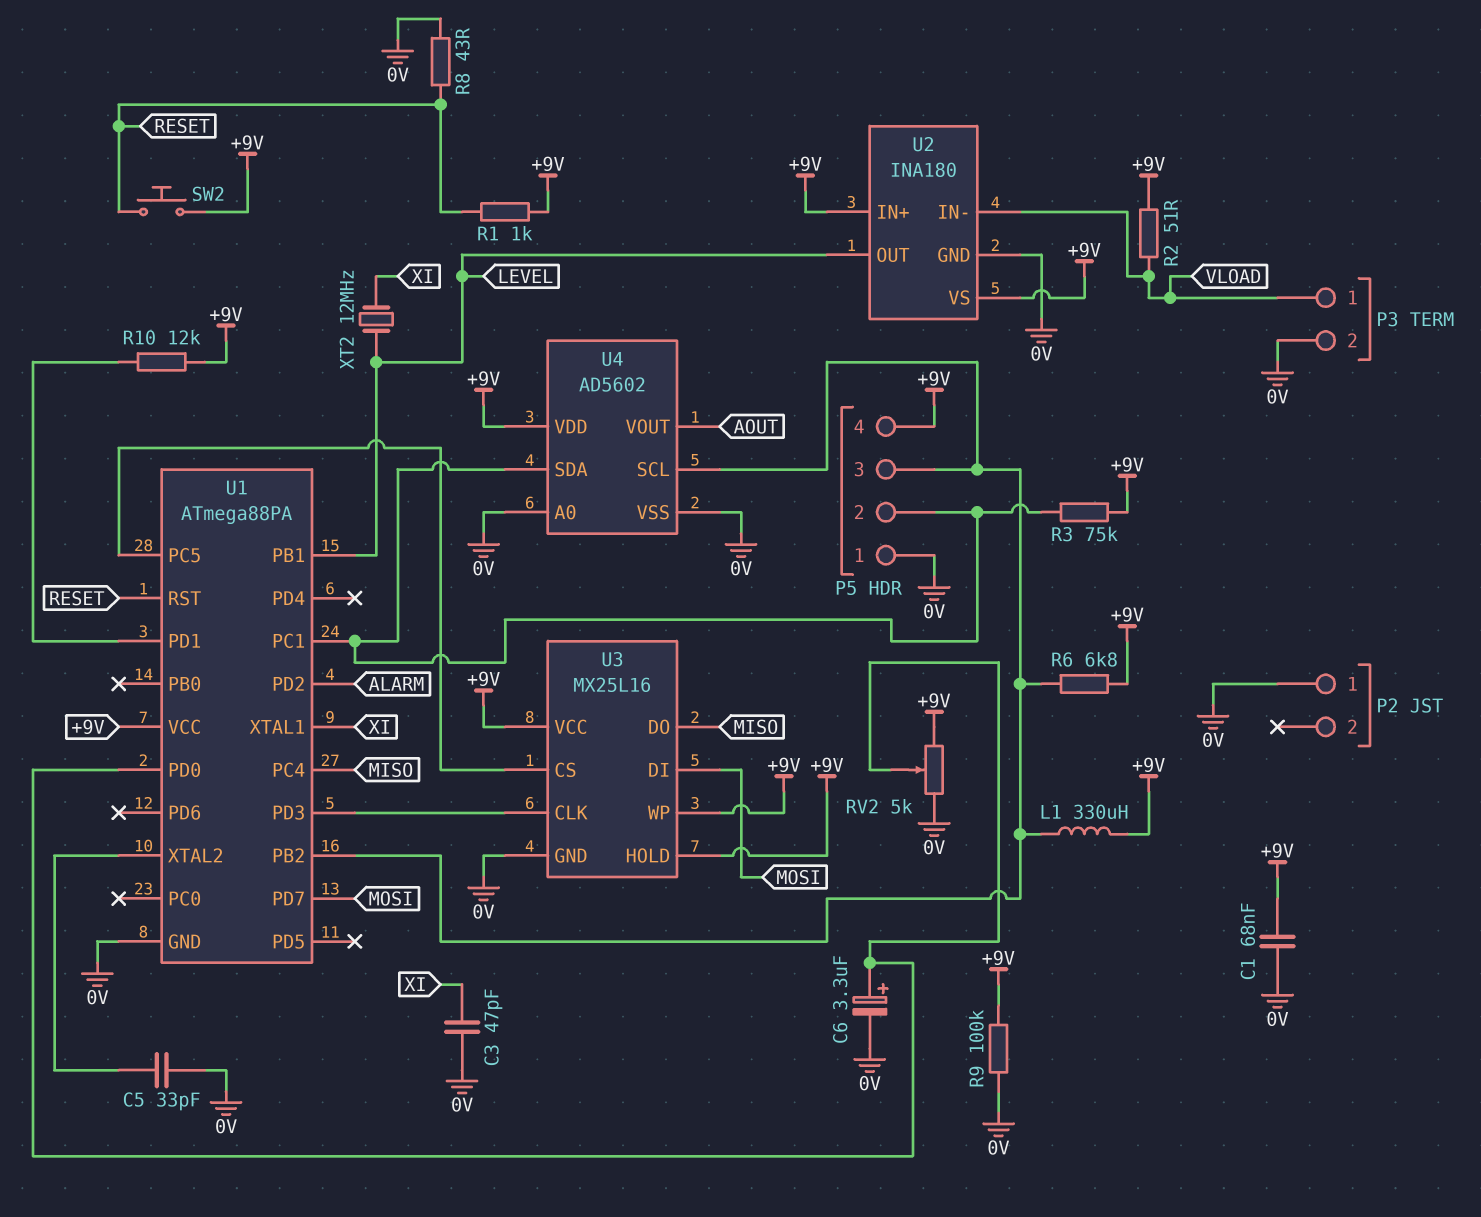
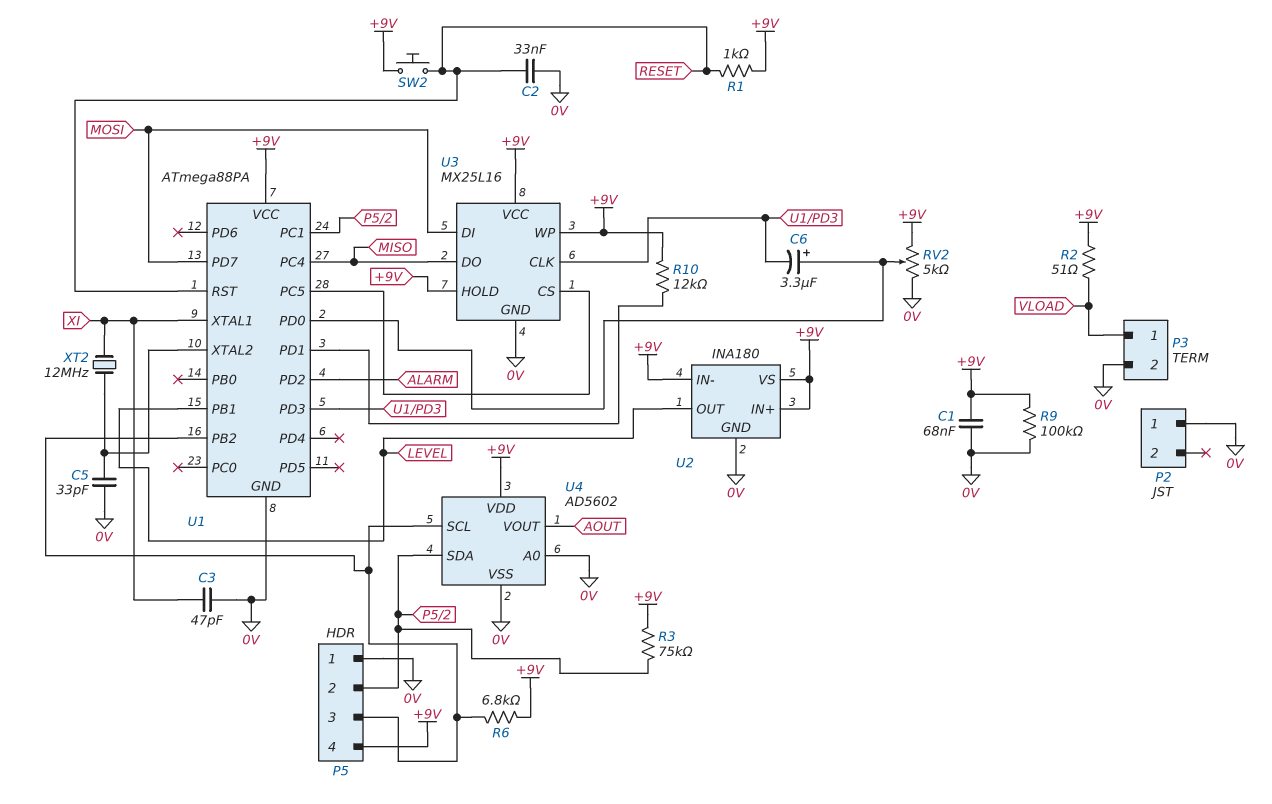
C2: none -> 33nF (0V, RESET)
C6: 3.3uF (plus U1/PD0, minus 0V) -> 3.3uF (plus U1/PD0, minus U1/PD3)
L1: 330uH (+9V, P5/3) -> none
R8: 43 (0V, RESET) -> none
U2 pin IN-: VLOAD -> +9V
XT2: 12MHz (LEVEL, XI) -> 12MHz (U1/XTAL2, XI)

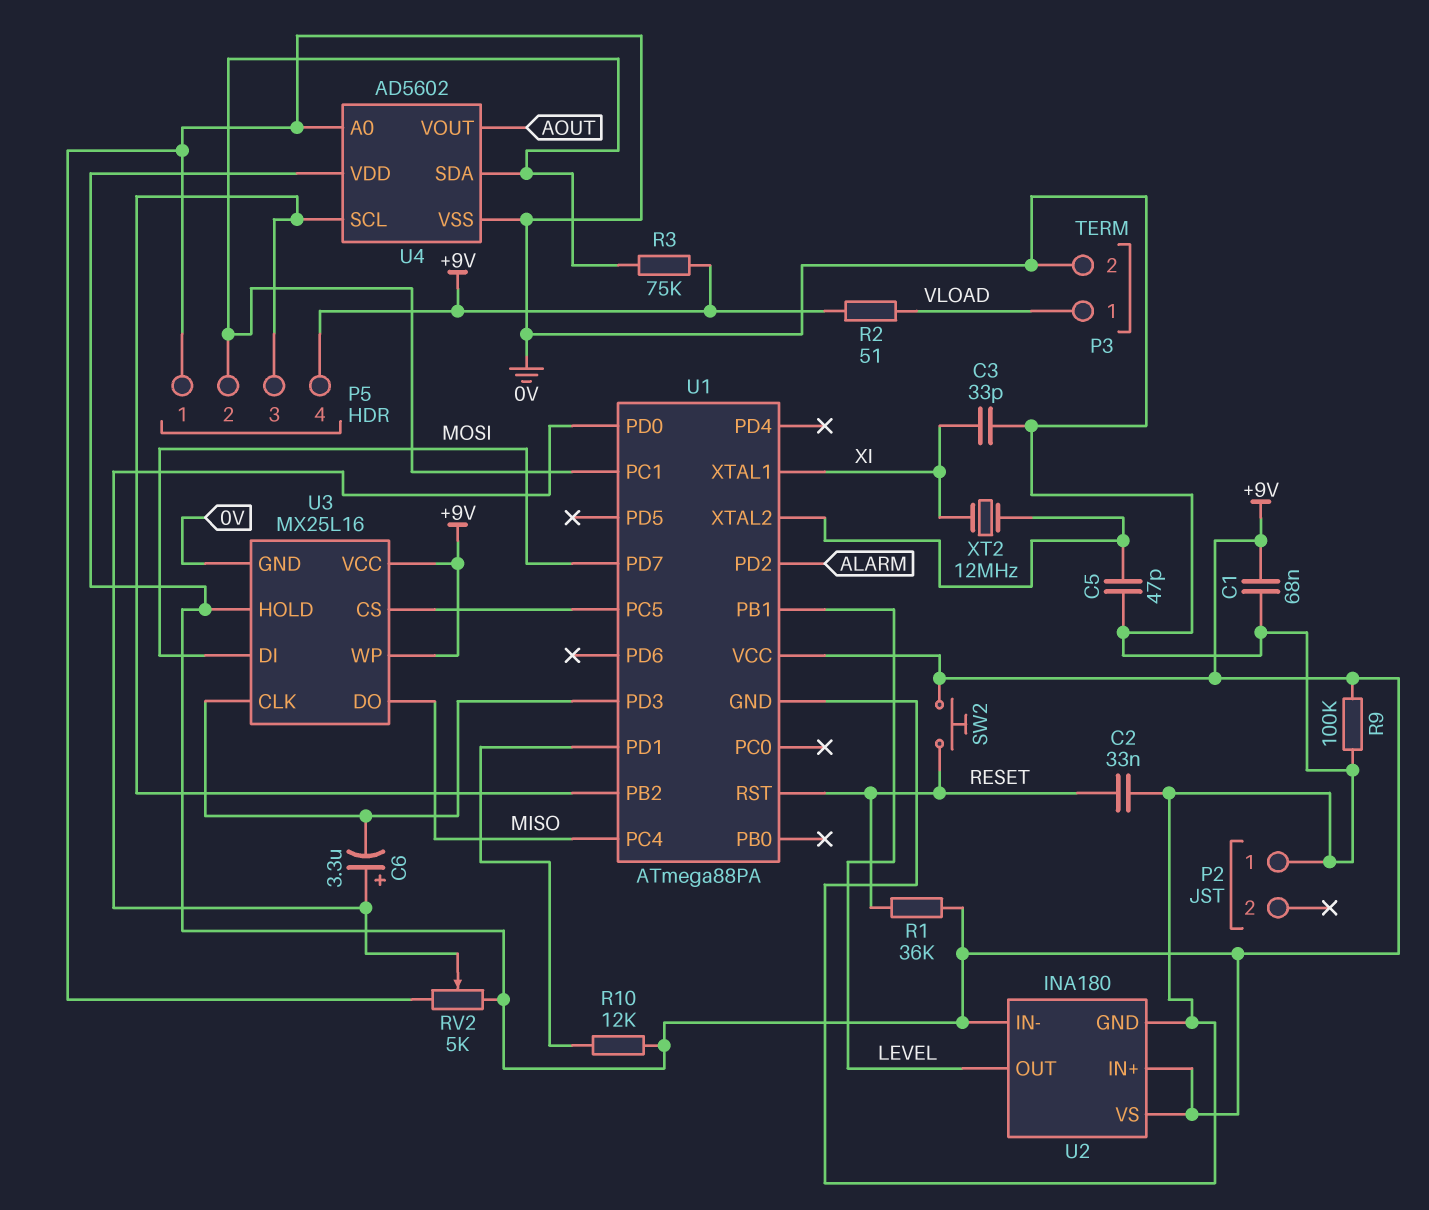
C3: 47pF (0V, XI) -> 33pF (0V, XI)
C5: 33pF (0V, U1/XTAL2) -> 47pF (0V, U1/XTAL2)
R1: 1k (+9V, RESET) -> 36k (+9V, RESET)
R6: 6.8k (+9V, P5/3) -> none

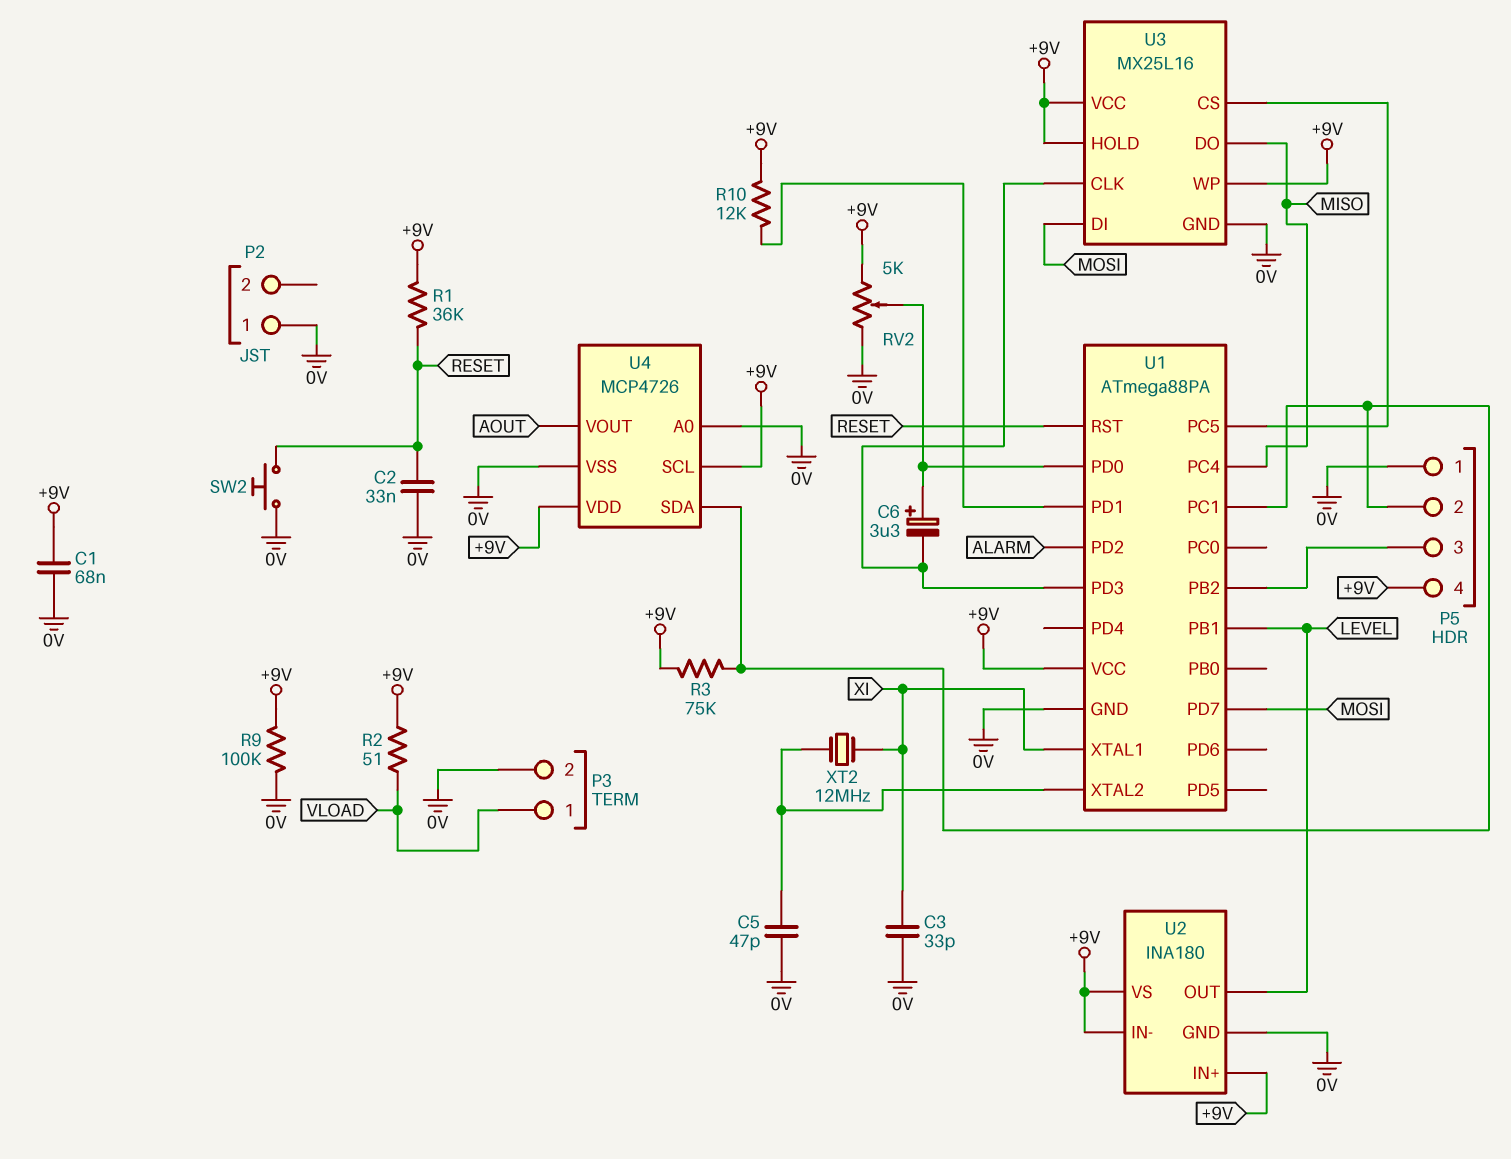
SW2: button (+9V, RESET) -> button (0V, RESET)
U4: AD5602 -> MCP4726
U4 pin SCL: P5/3 -> +9V

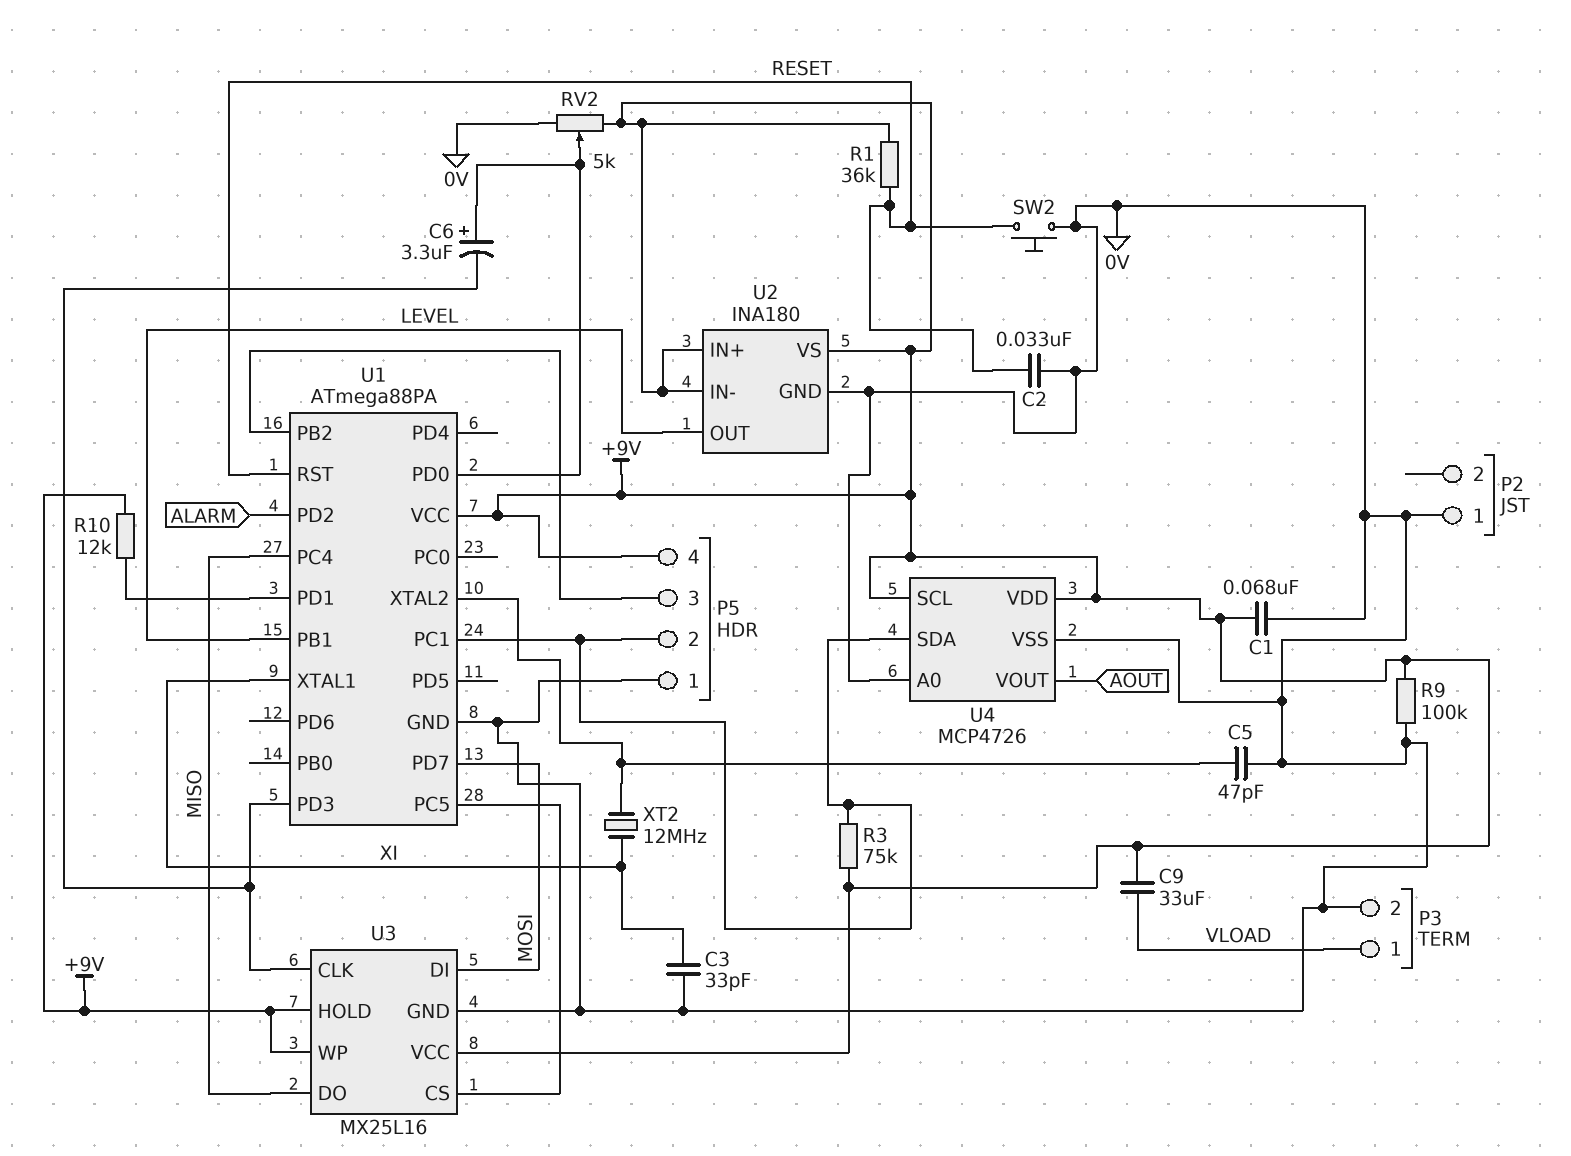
C9: none -> 33uF (+9V, VLOAD)
R2: 51 (+9V, VLOAD) -> none

